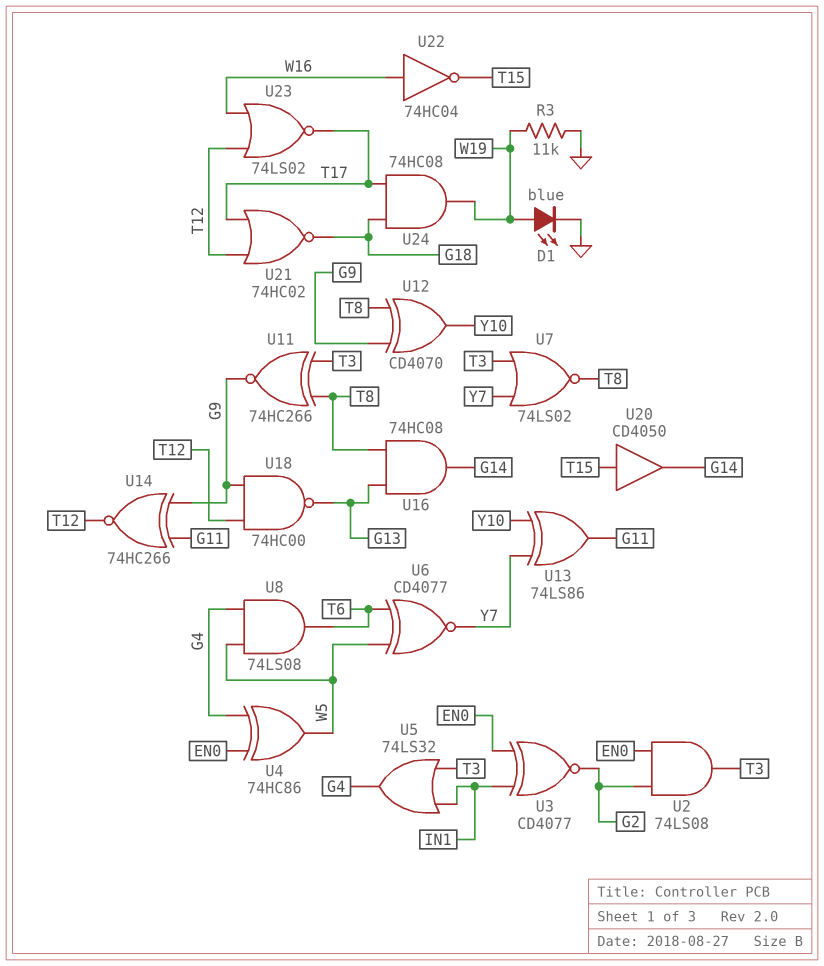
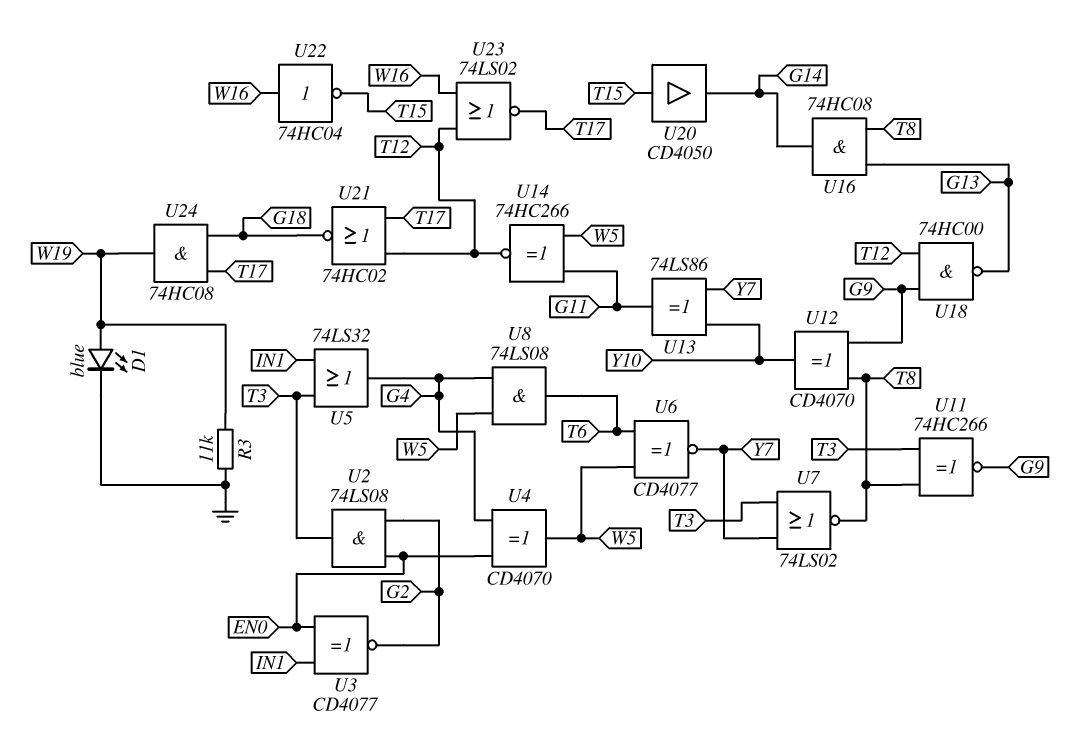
U4: XOR 74HC86 (in EN0, in G4, out W5) -> XOR CD4070 (in EN0, in G4, out W5)
U14: XNOR 74HC266 (in G9, in G11, out T12) -> XNOR 74HC266 (in G11, in W5, out T12)

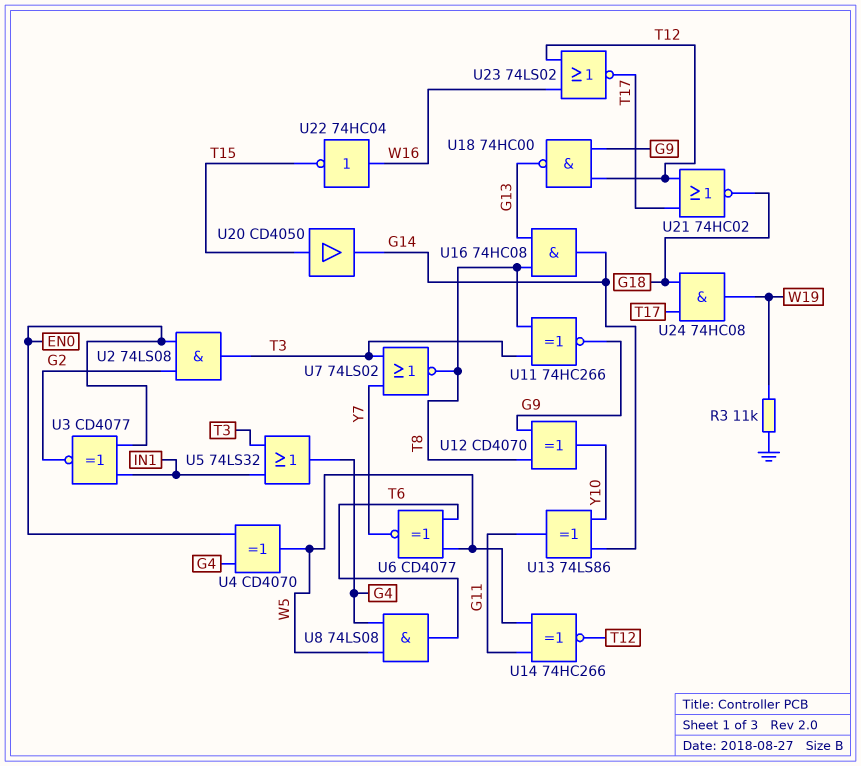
D1: LED blue (A W19, K GND) -> none
U13: XOR 74LS86 (in Y7, in Y10, out G11) -> XOR 74LS86 (in G14, in Y10, out G11)

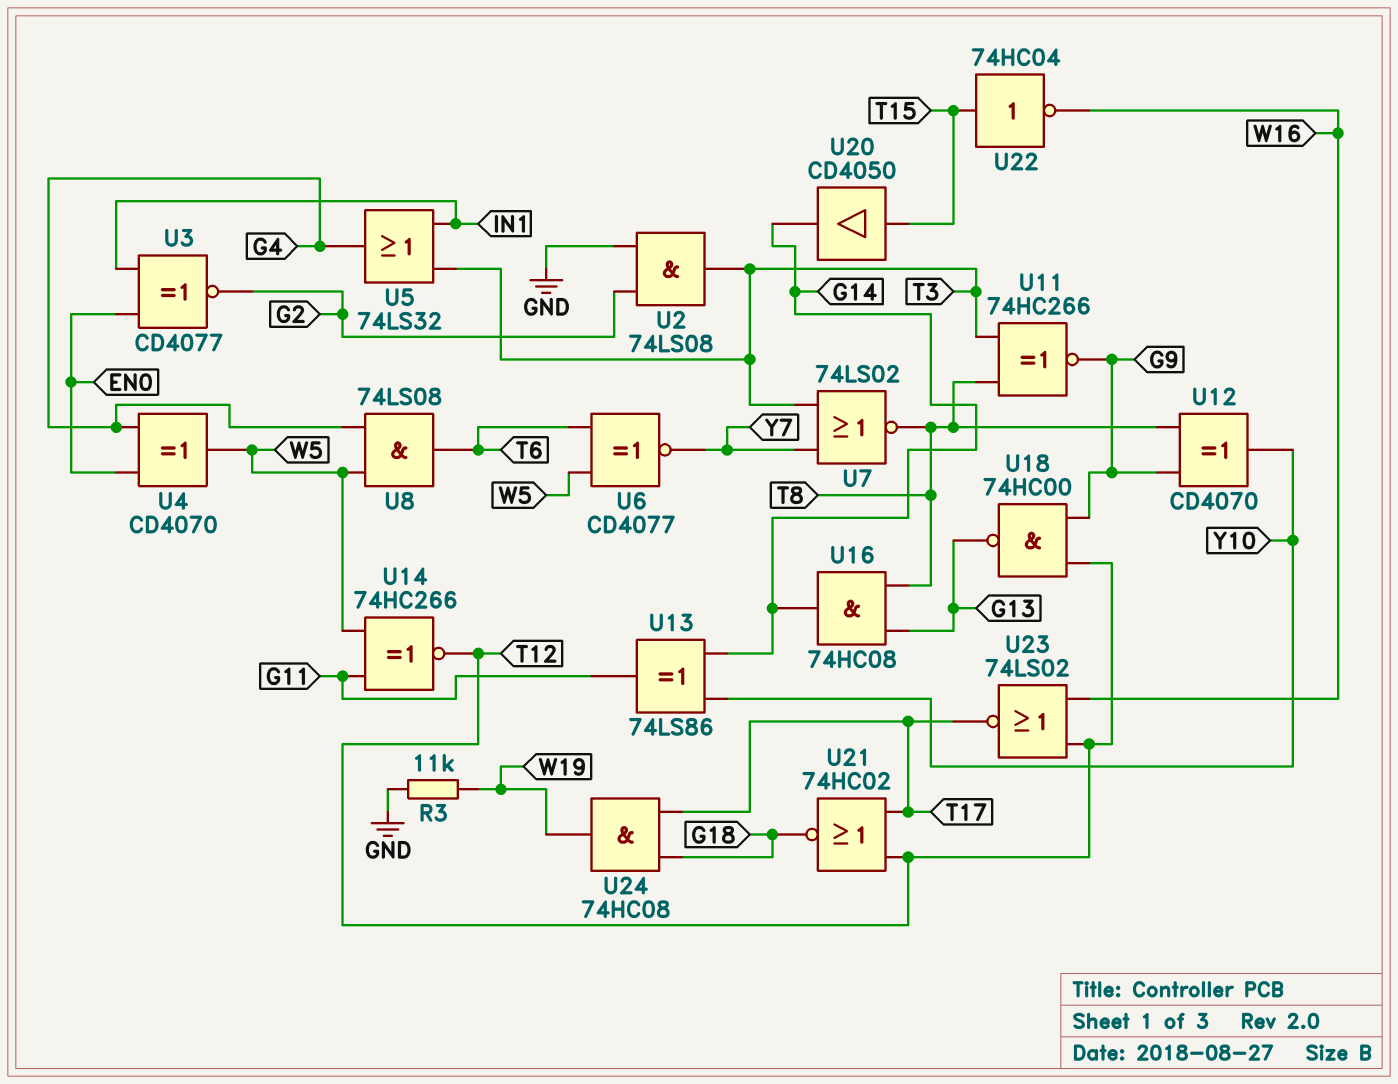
U2: AND 74LS08 (in EN0, in G2, out T3) -> AND 74LS08 (in G2, in GND, out T3)
U22: NOT 74HC04 (in W16, out T15) -> NOT 74HC04 (in T15, out W16)

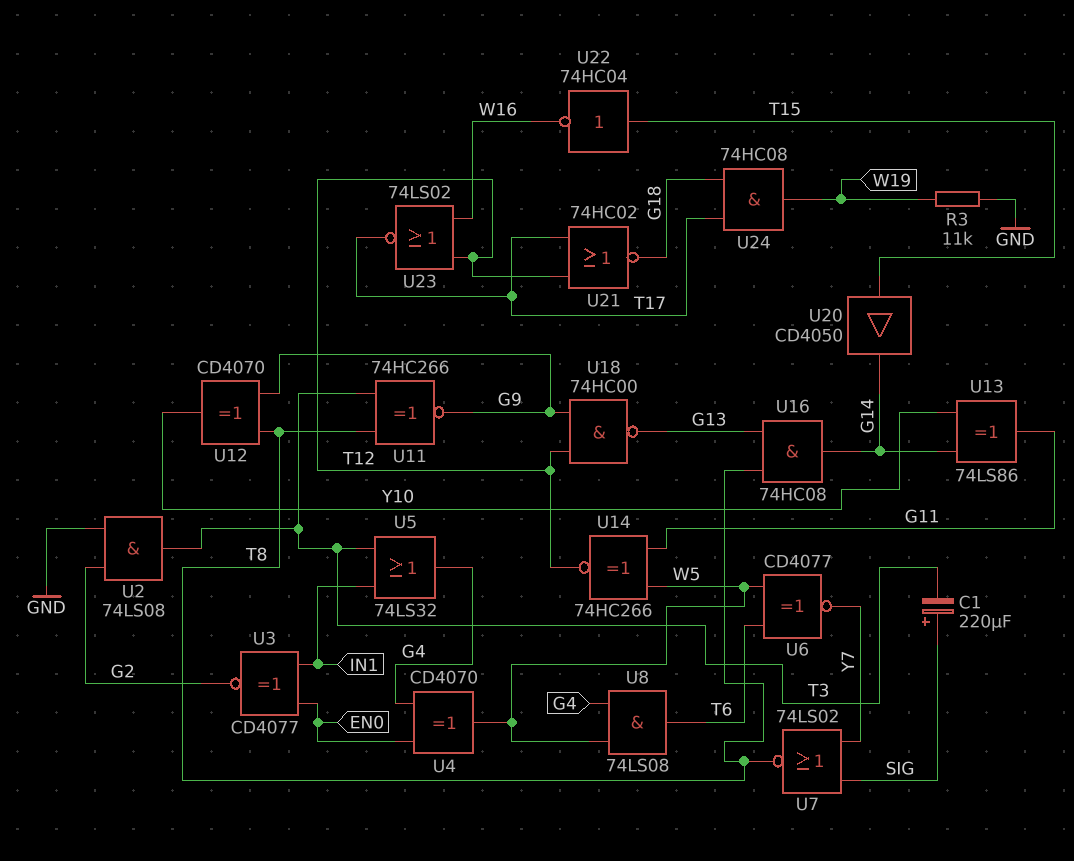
C1: none -> 220uF (plus SIG, minus T3)
U7: NOR 74LS02 (in T3, in Y7, out T8) -> NOR 74LS02 (in SIG, in Y7, out T8)

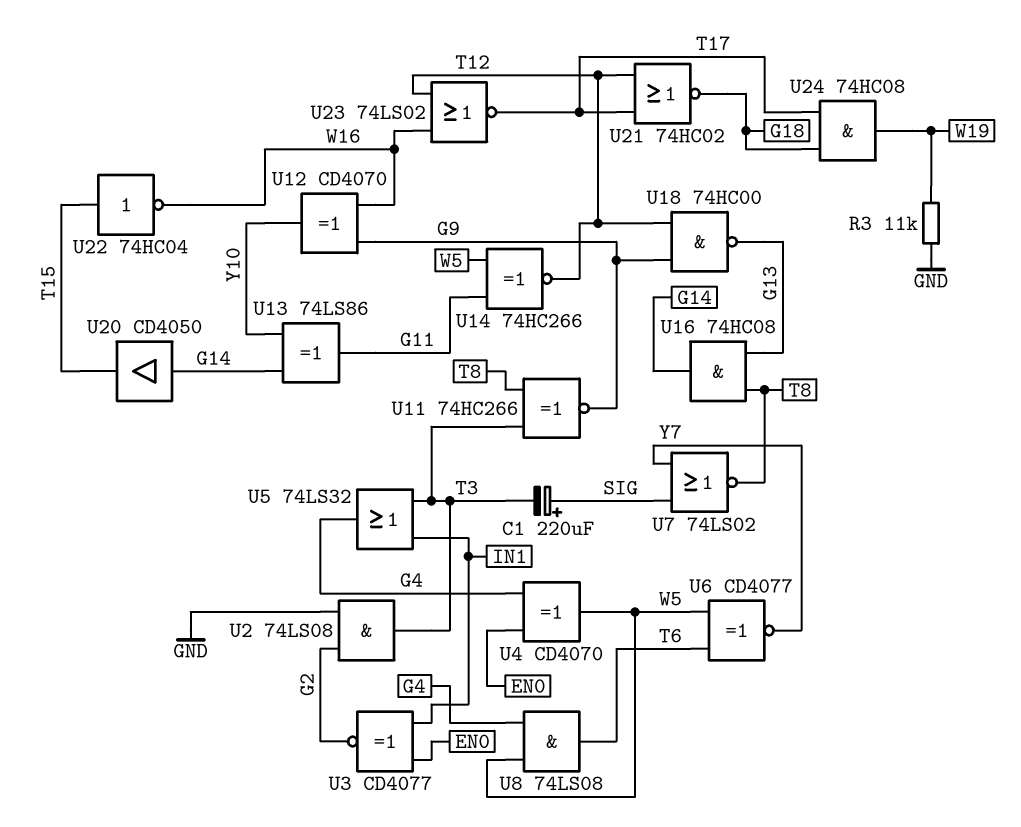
U12: XOR CD4070 (in G9, in T8, out Y10) -> XOR CD4070 (in G9, in W16, out Y10)
U20: buffer CD4050 (in T15, out G14) -> buffer CD4050 (in G14, out T15)

